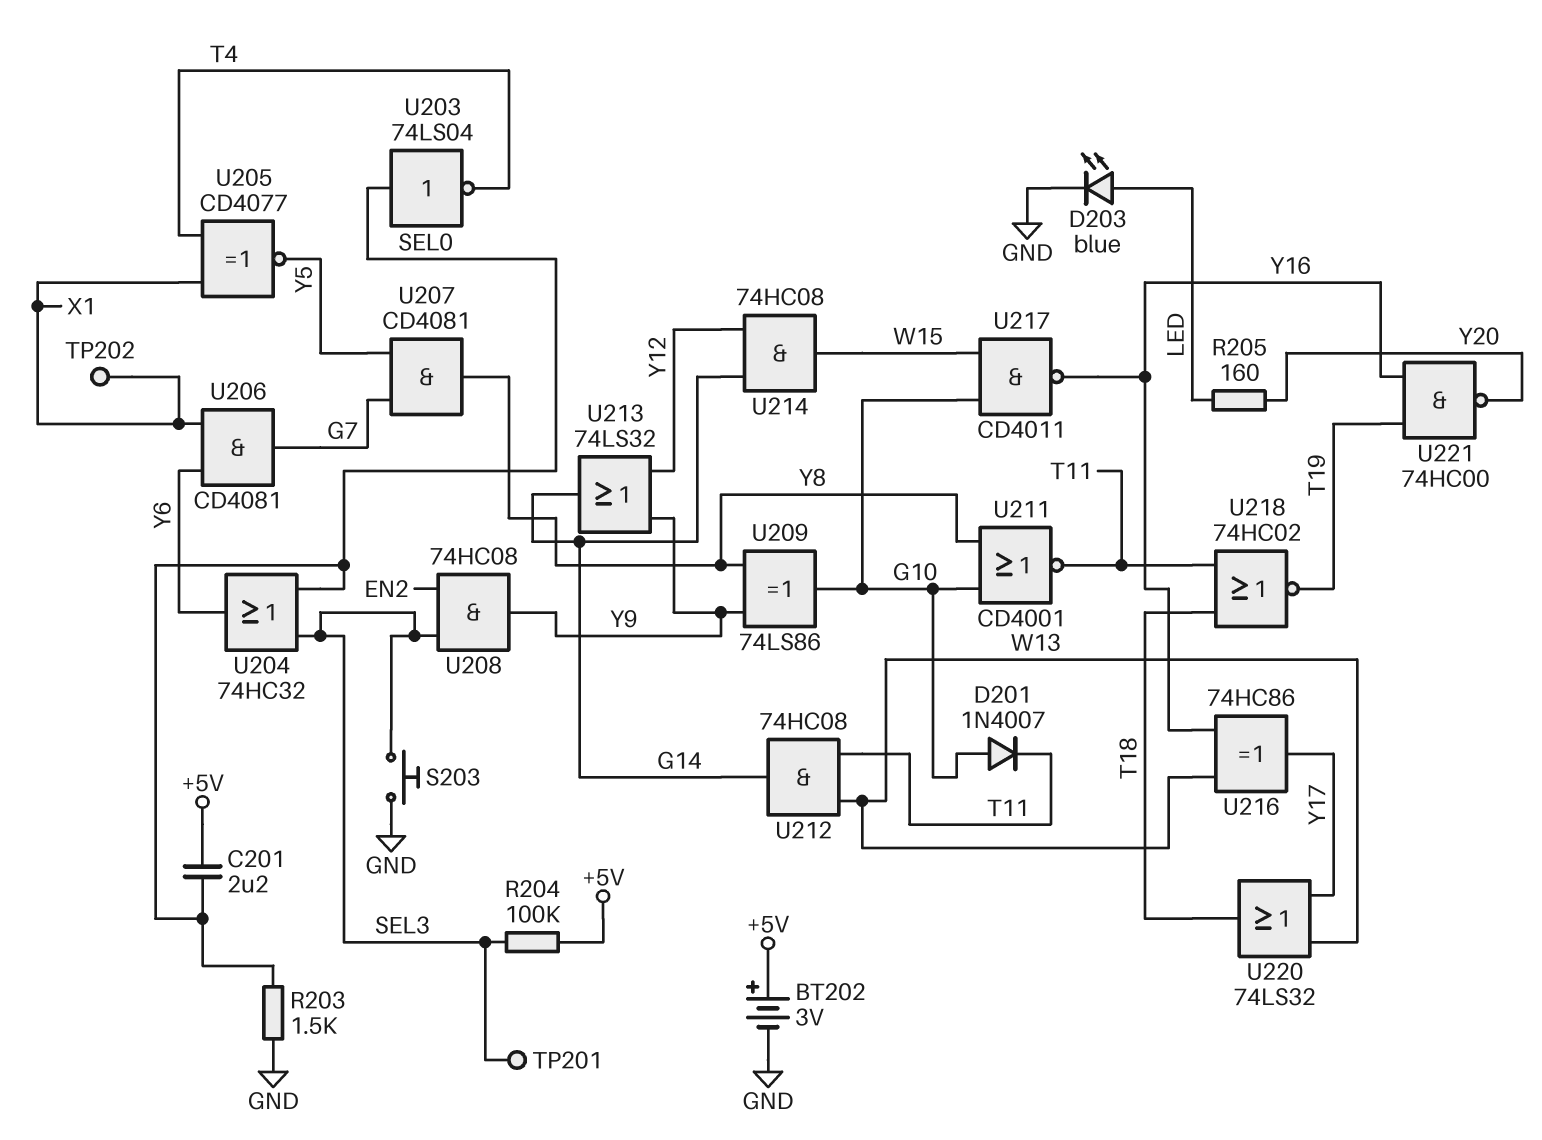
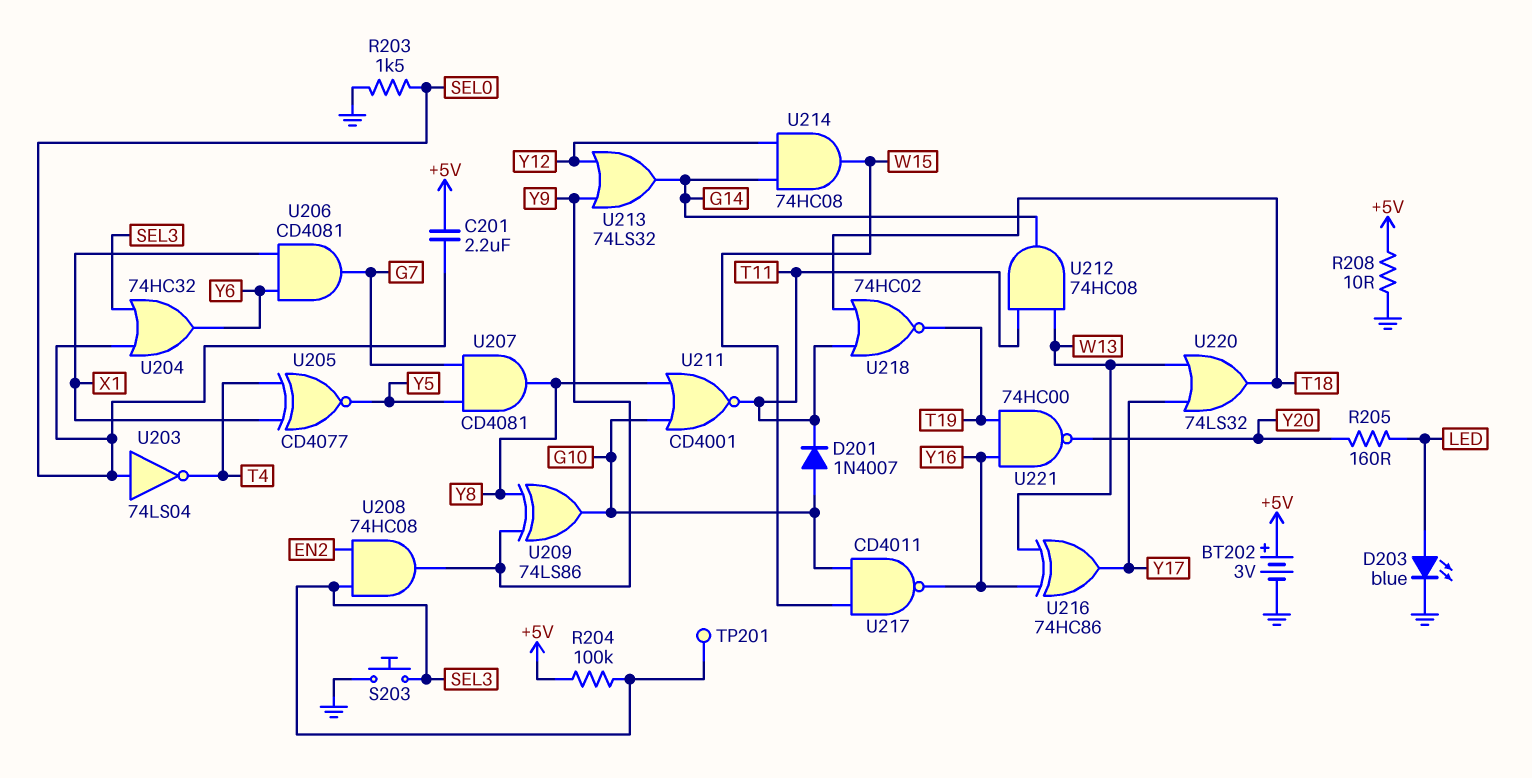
R208: none -> 10 (+5V, GND)
TP202: test point (X1) -> none

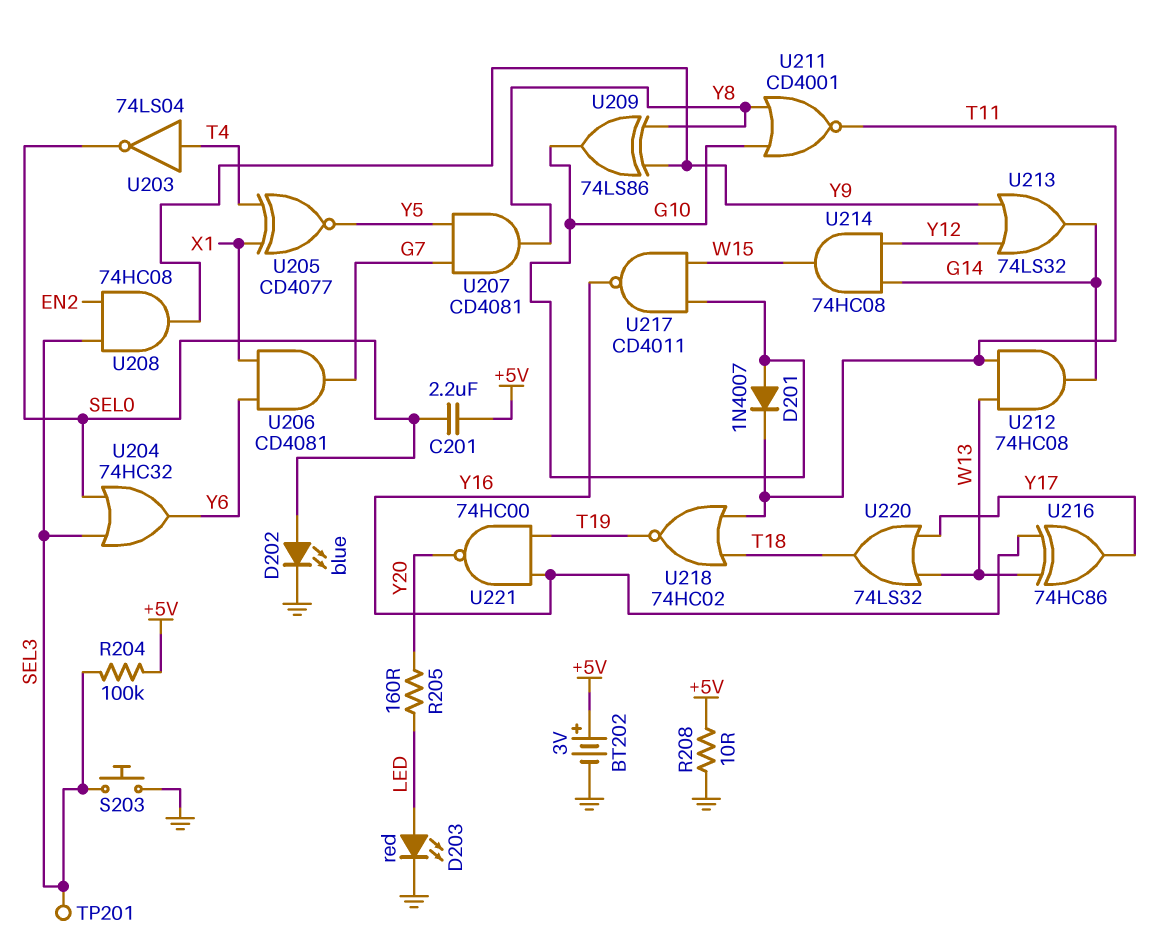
D202: none -> LED blue (A SEL0, K GND)
D203: LED blue (A LED, K GND) -> LED red (A LED, K GND)
R203: 1.5k (GND, SEL0) -> none
U203: NOT 74LS04 (in SEL0, out T4) -> NOT 74LS04 (in T4, out SEL0)

